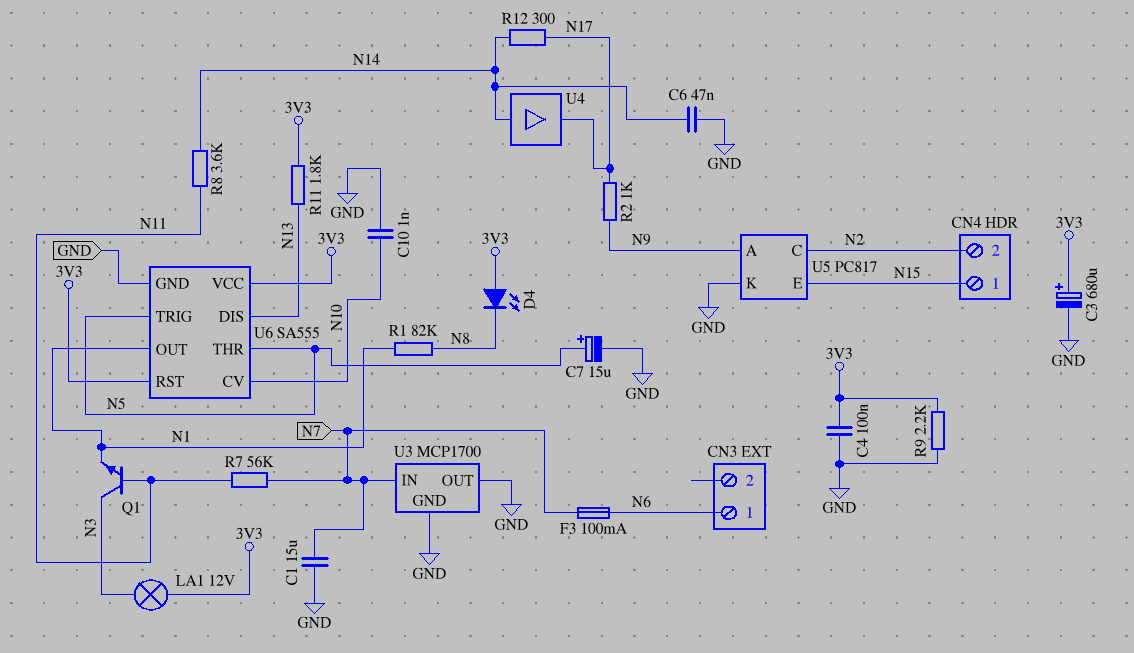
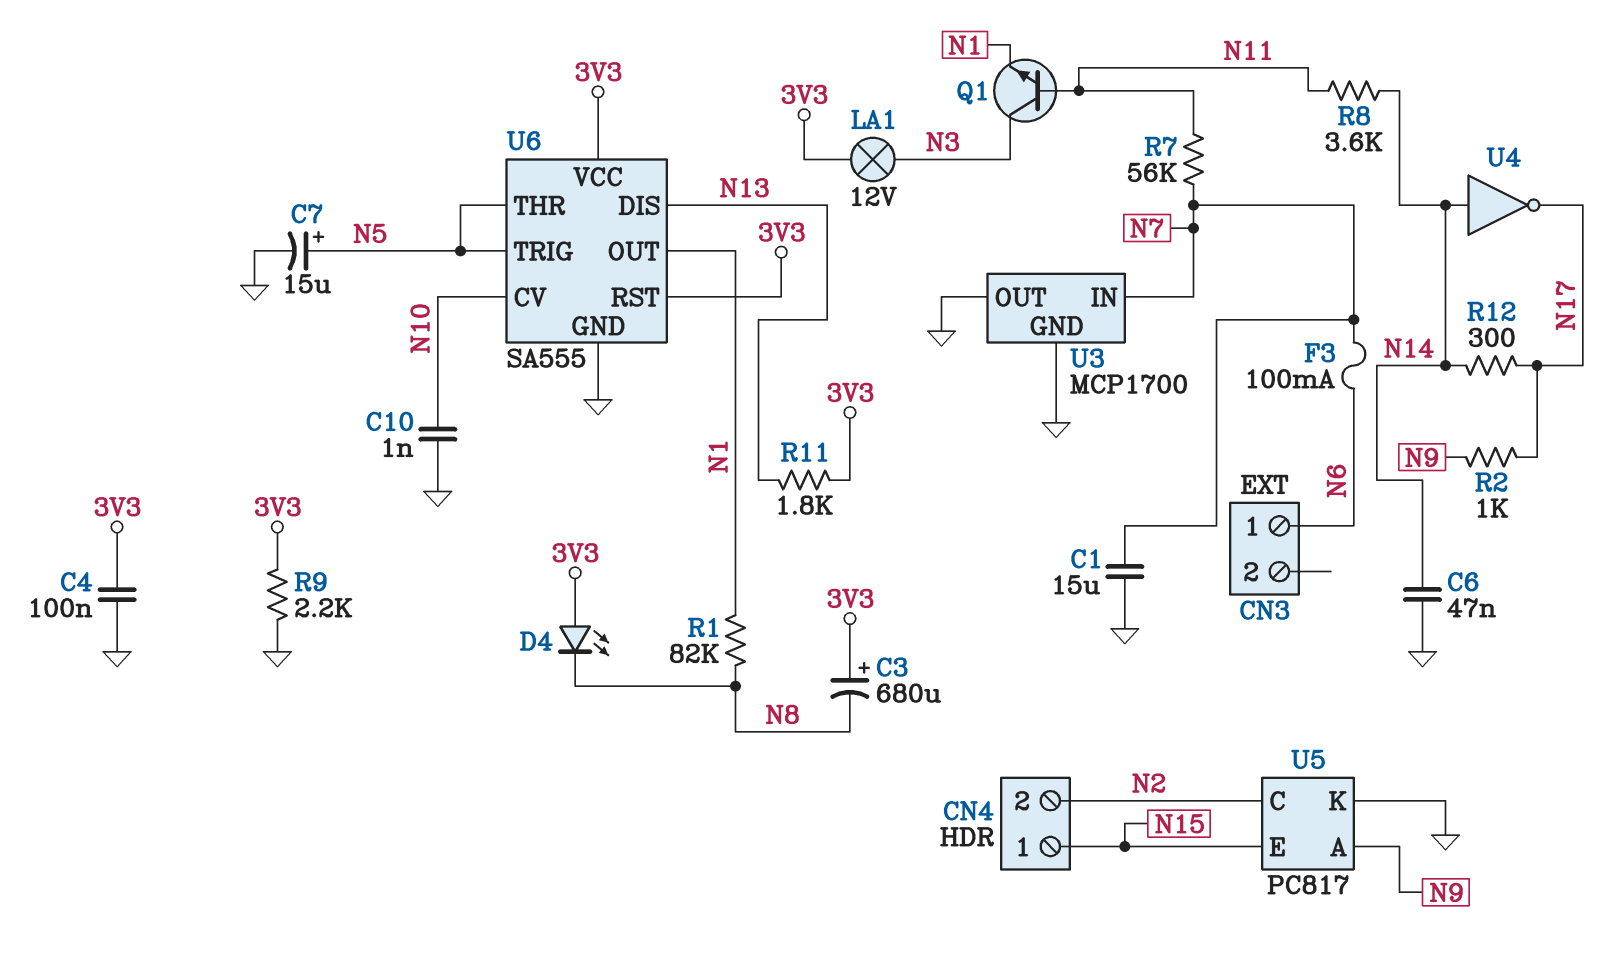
C3: 680uF (plus 3V3, minus GND) -> 680uF (plus 3V3, minus N8)
U4: buffer (in N14, out N17) -> NOT (in N14, out N17)

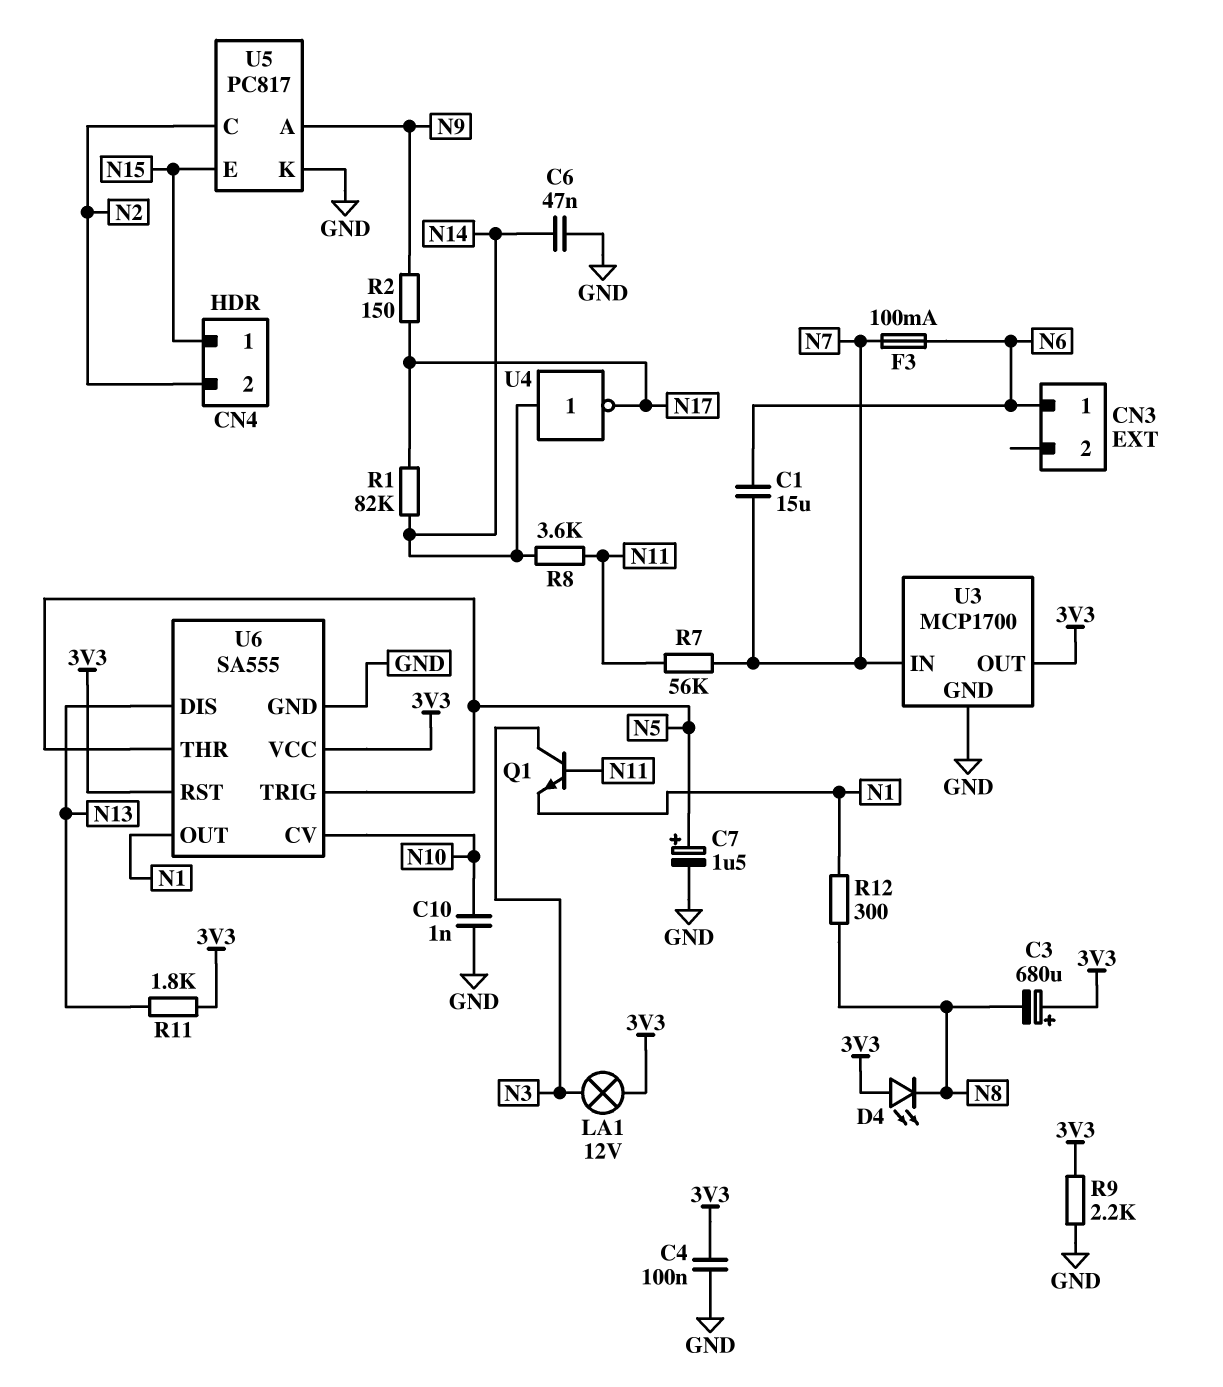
C1: 15uF (GND, N7) -> 15uF (N6, N7)
C7: 15uF (plus N5, minus GND) -> 1.5uF (plus N5, minus GND)
R1: 82k (N1, N8) -> 82k (N14, N17)
R2: 1k (N9, N17) -> 150 (N9, N17)
R12: 300 (N14, N17) -> 300 (N1, N8)
U3 pin OUT: GND -> 3V3

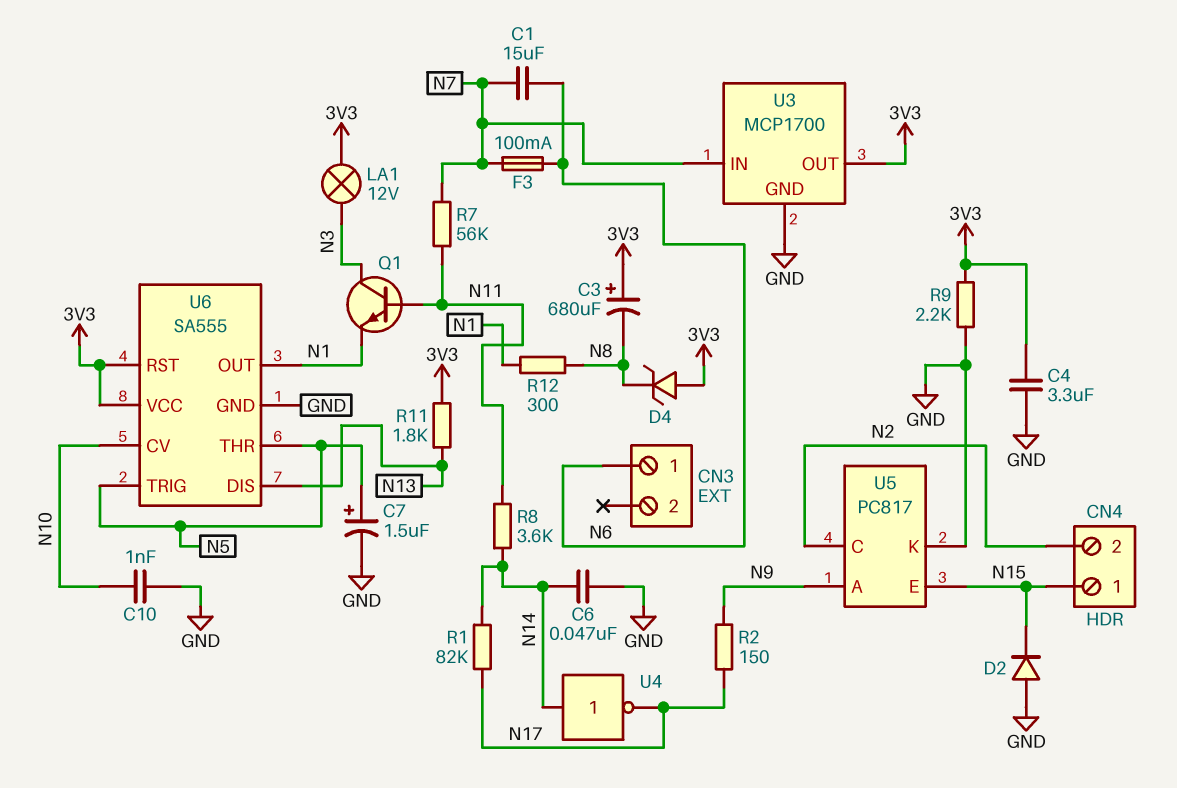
C4: 100nF (3V3, GND) -> 3.3uF (3V3, GND)
D2: none -> diode (A GND, K N15)
D4: LED (A 3V3, K N8) -> zener (A 3V3, K N8)

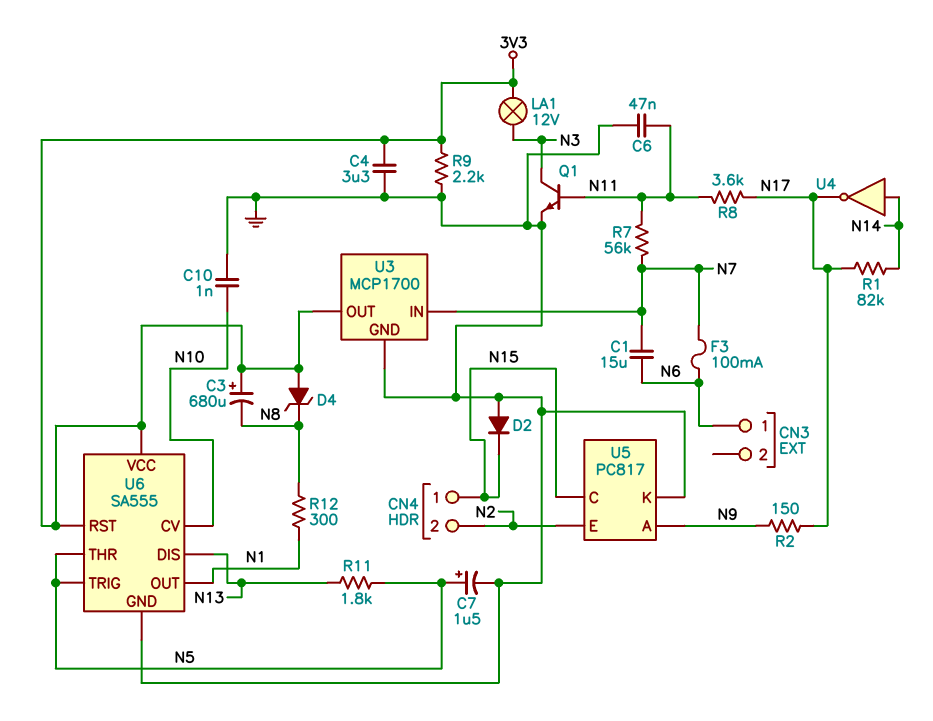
C6: 47nF (GND, N14) -> 47nF (GND, N11)
Q1: NPN (B N11, C N3, E N1) -> NPN (B N11, C N3, E GND)
R8: 3.6k (N11, N14) -> 3.6k (N11, N17)
R11: 1.8k (3V3, N13) -> 1.8k (N5, N13)
U5 pin C: N2 -> N15
U5 pin E: N15 -> N2

